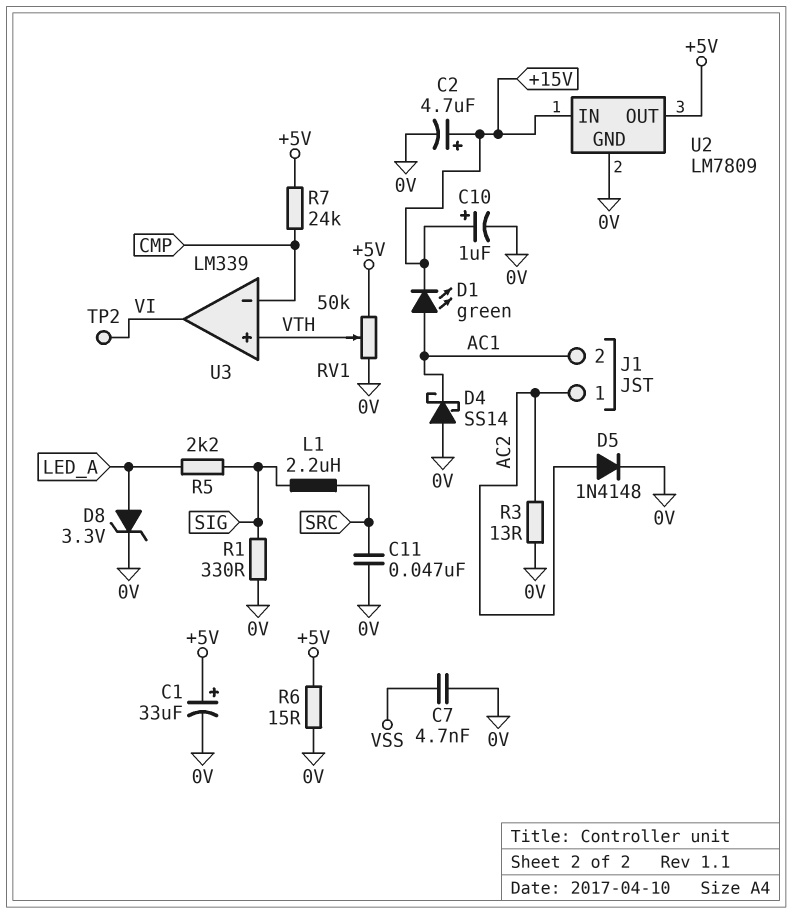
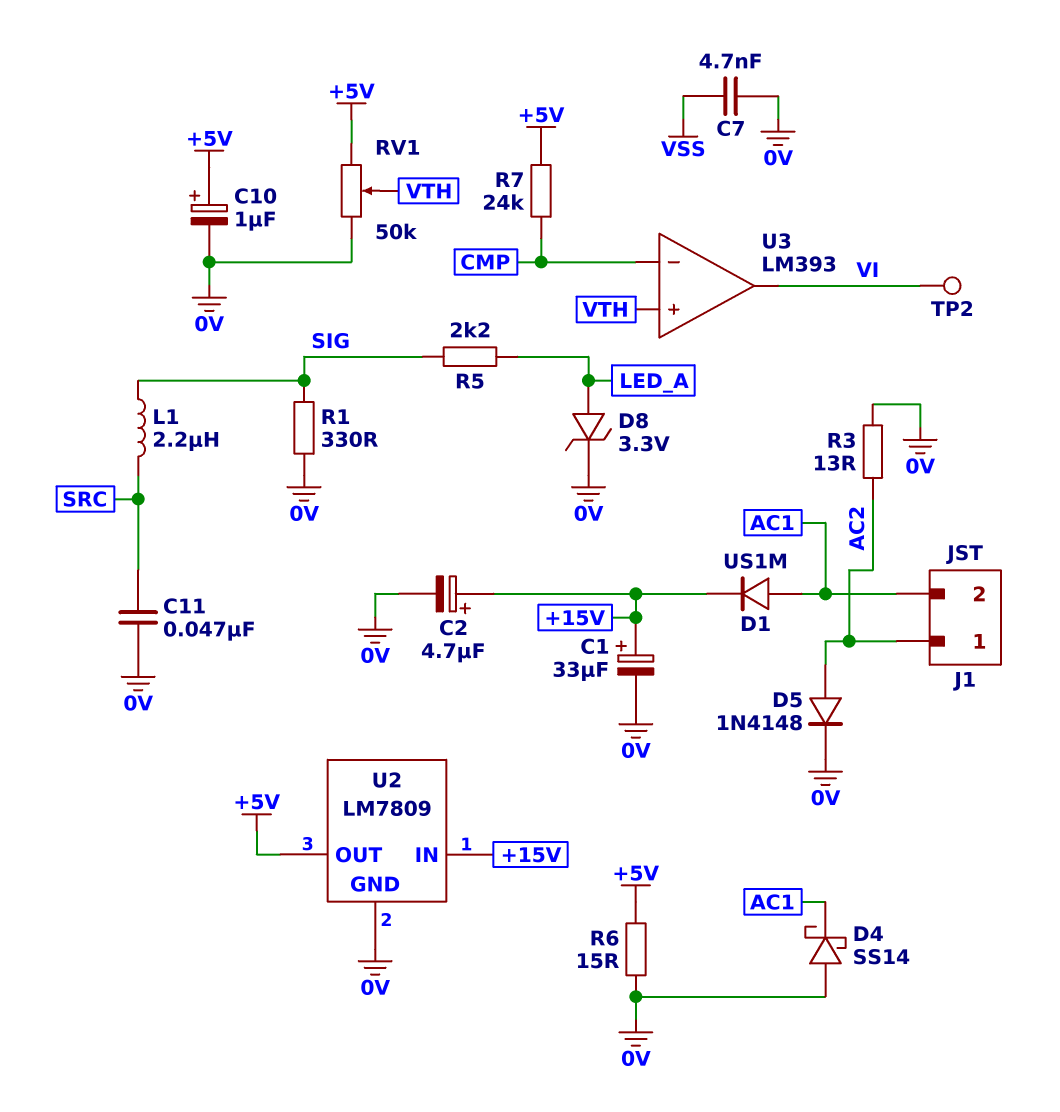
C1: 33uF (plus +5V, minus 0V) -> 33uF (plus +15V, minus 0V)
C10: 1uF (plus +15V, minus 0V) -> 1uF (plus +5V, minus 0V)
D1: LED green (A AC1, K +15V) -> diode US1M (A AC1, K +15V)
U3: LM339 -> LM393

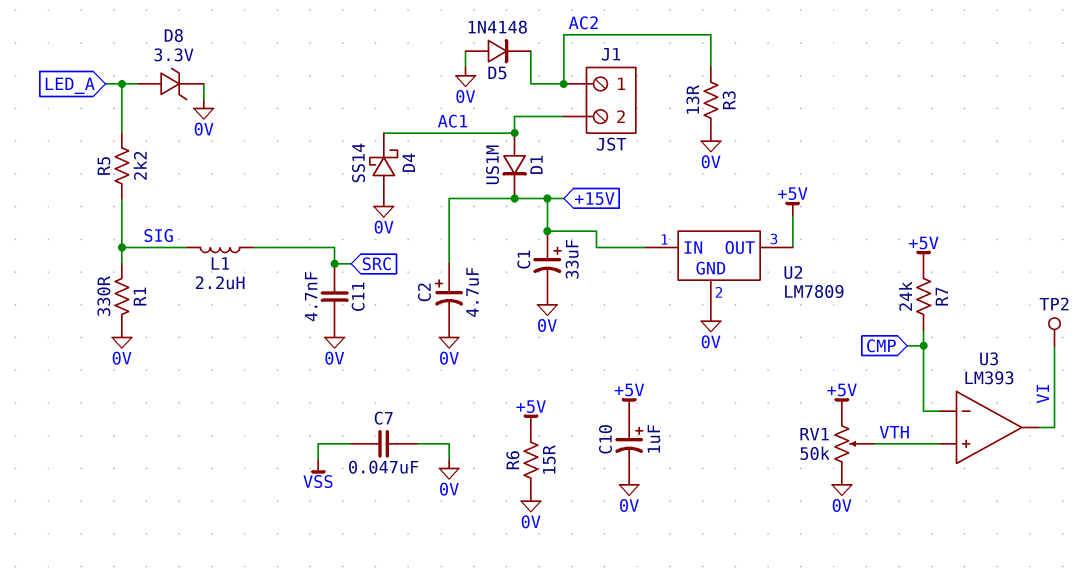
C7: 4.7nF (0V, VSS) -> 47nF (0V, VSS)
C11: 47nF (0V, SRC) -> 4.7nF (0V, SRC)
D5: diode 1N4148 (A AC2, K 0V) -> diode 1N4148 (A 0V, K AC2)

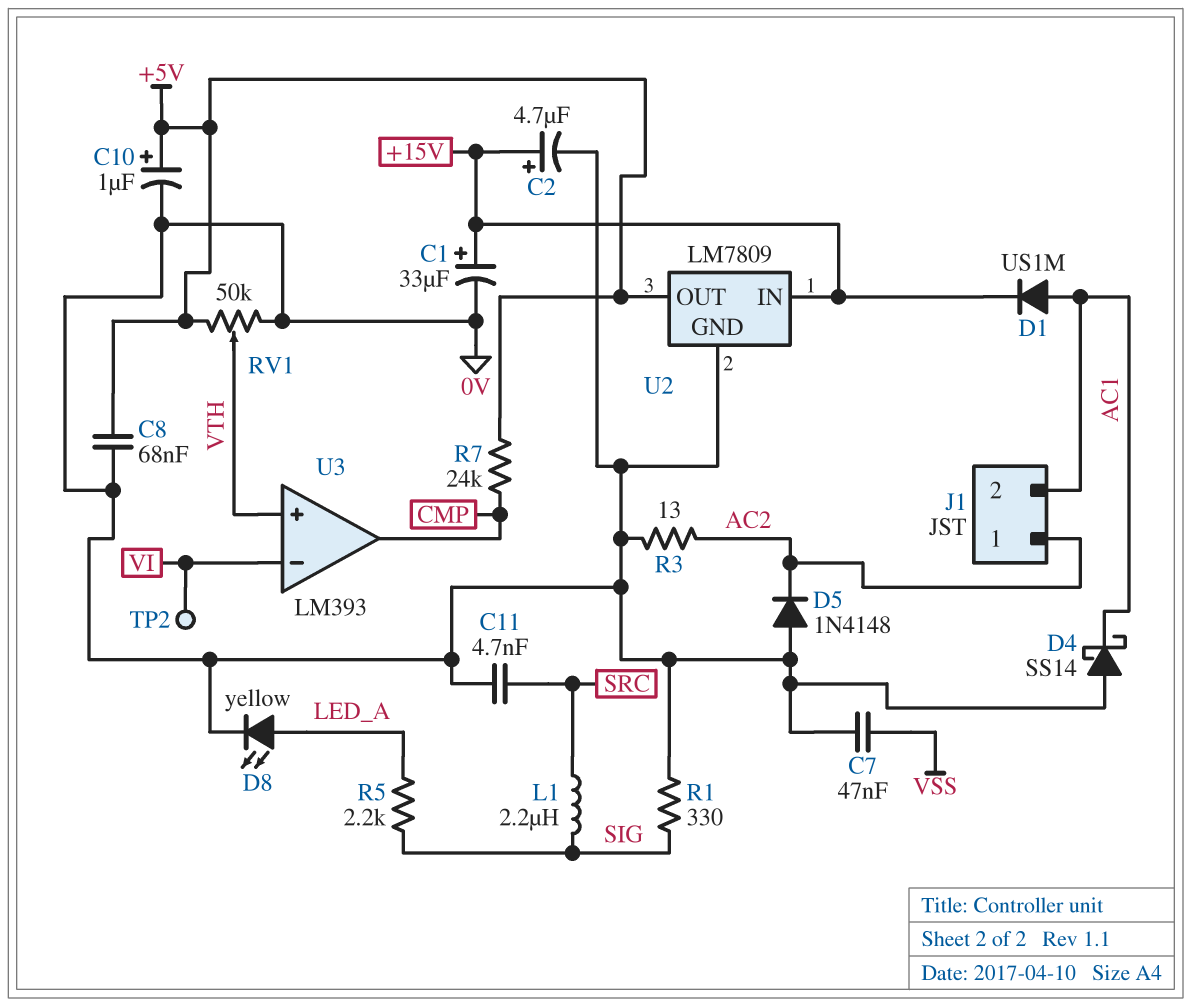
C8: none -> 68nF (+5V, 0V)
D8: zener 3.3V (A LED_A, K 0V) -> LED yellow (A LED_A, K 0V)
R6: 15 (+5V, 0V) -> none
U3 pin in-: CMP -> VI
U3 pin out: VI -> CMP

